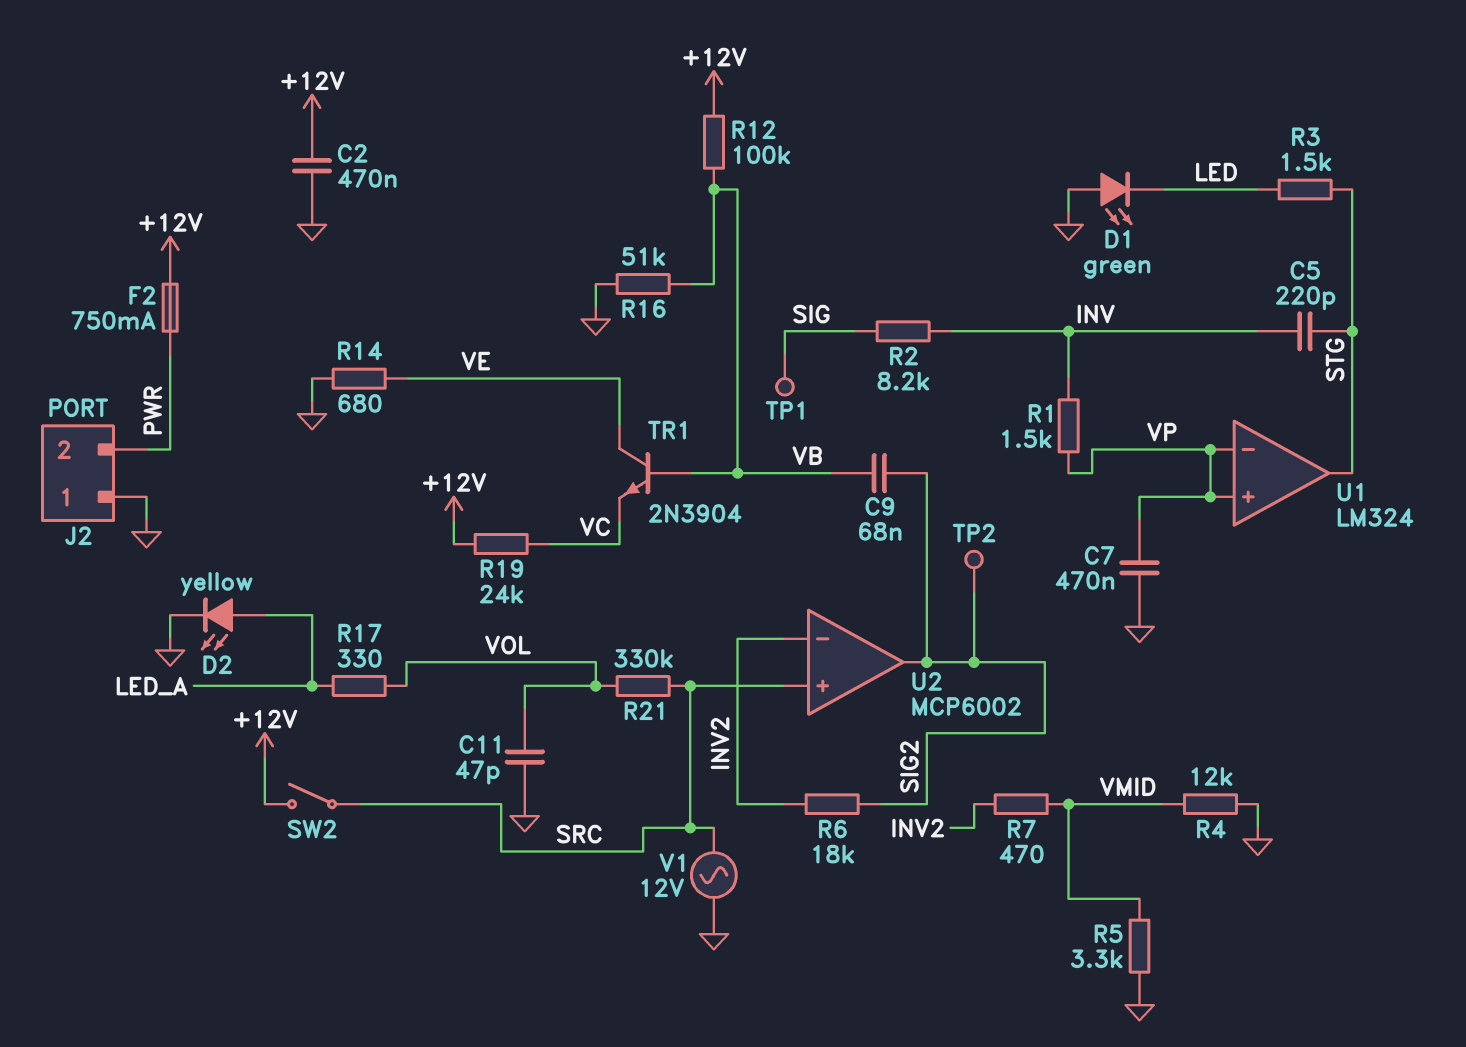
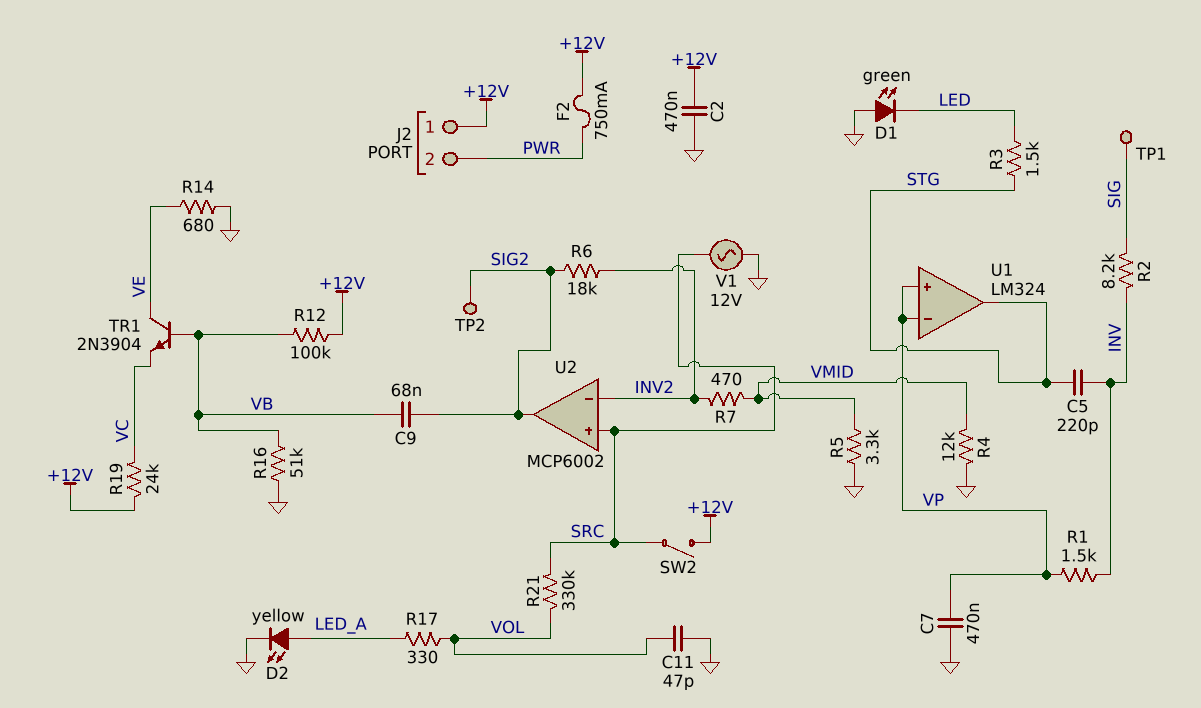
J2 pin 1: GND -> +12V

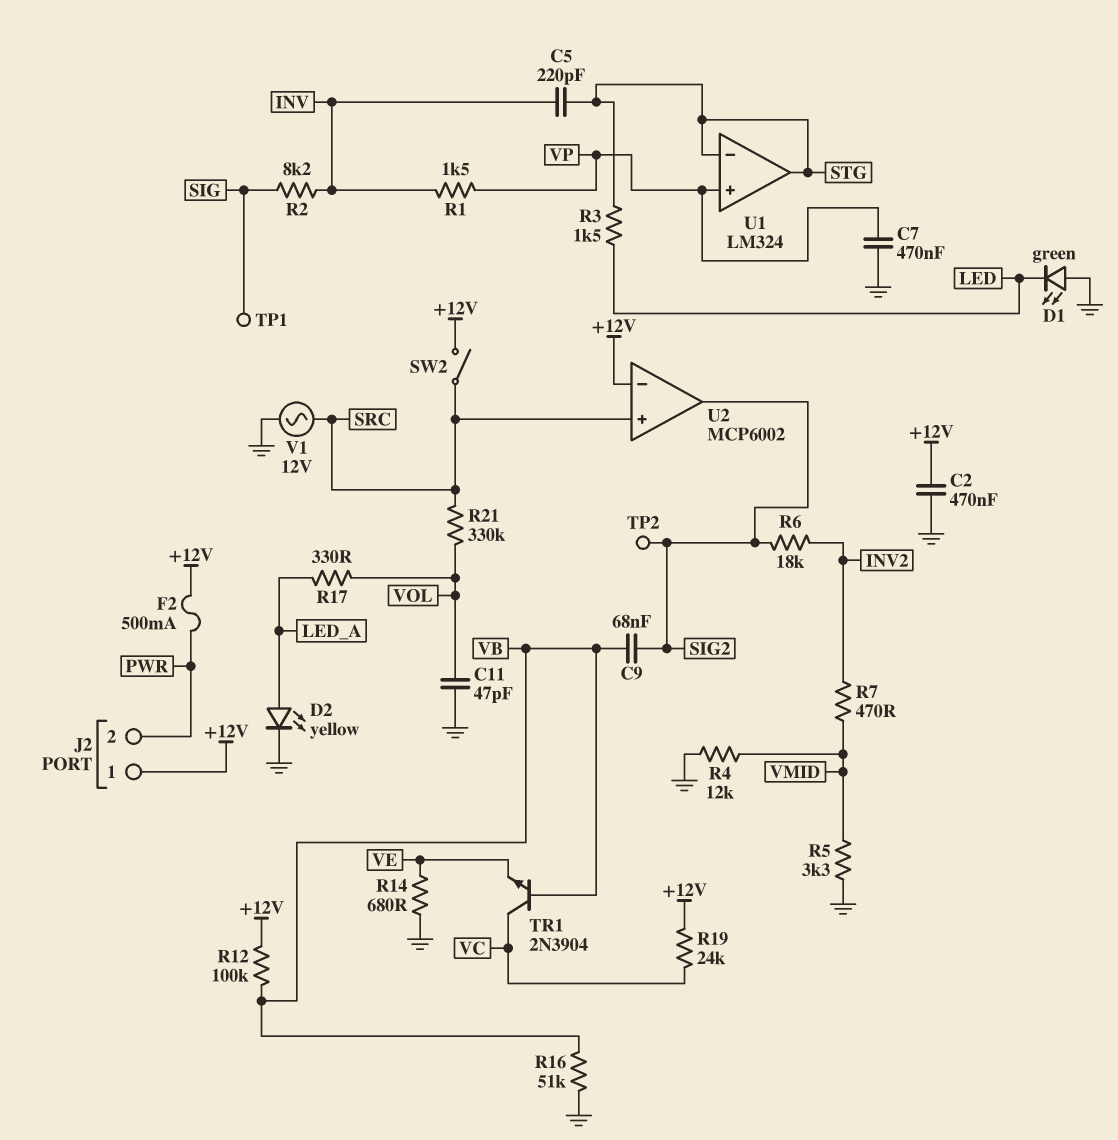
F2: 750mA (+12V, PWR) -> 500mA (+12V, PWR)
TR1: NPN 2N3904 (B VB, C VE, E VC) -> NPN 2N3904 (B VB, C VC, E VE)
U1 pin in-: VP -> STG
U2 pin in-: INV2 -> +12V

